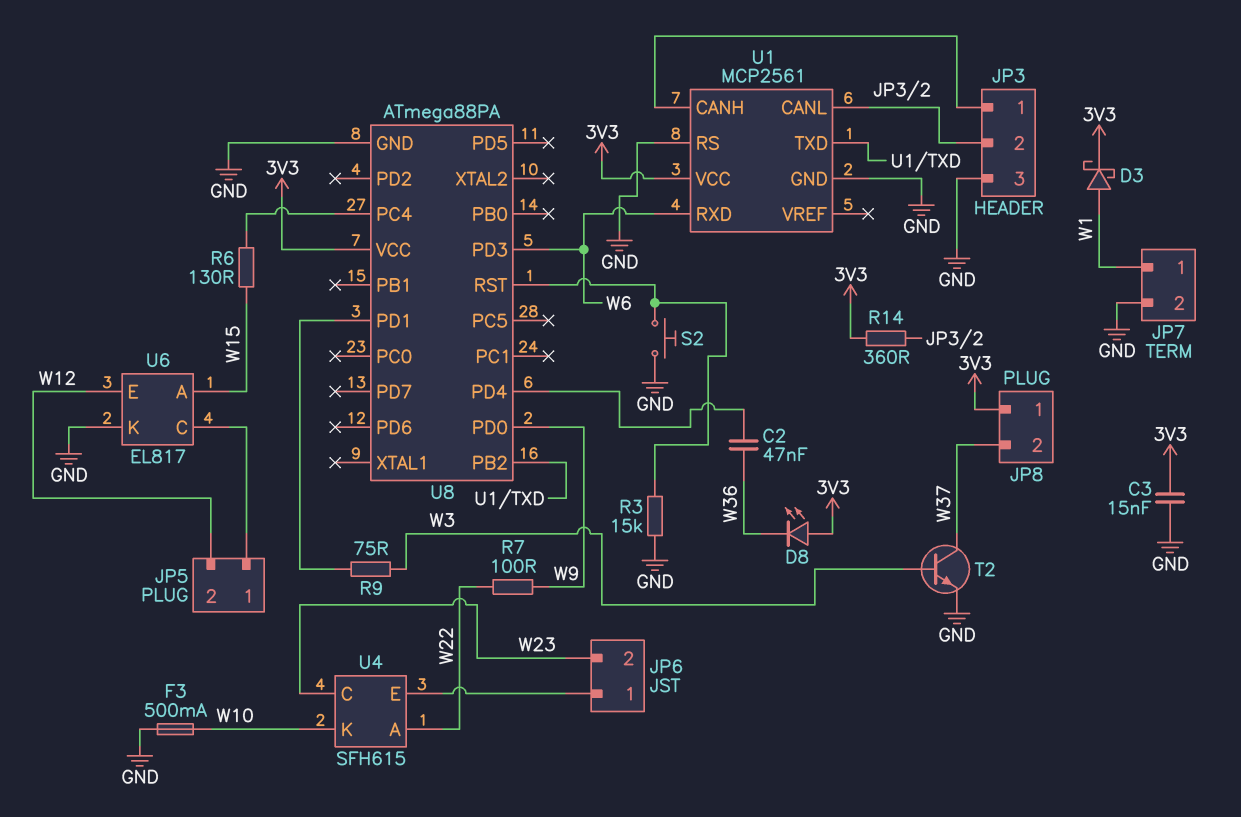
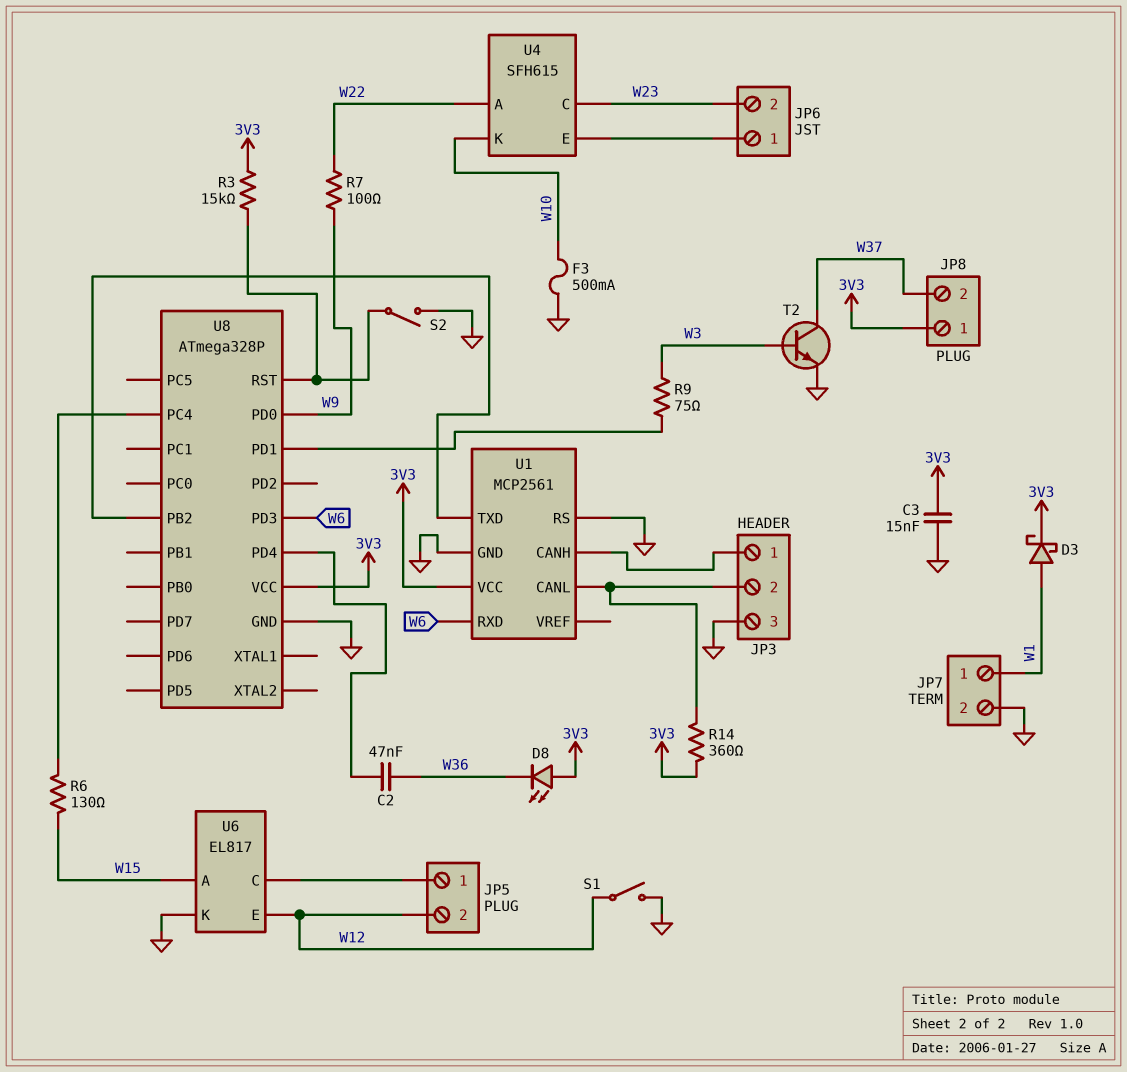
R3: 15k (GND, U8/RST) -> 15k (3V3, U8/RST)
S1: none -> switch (GND, W12)
S2: button (GND, U8/RST) -> switch (GND, U8/RST)
U8: ATmega88PA -> ATmega328P

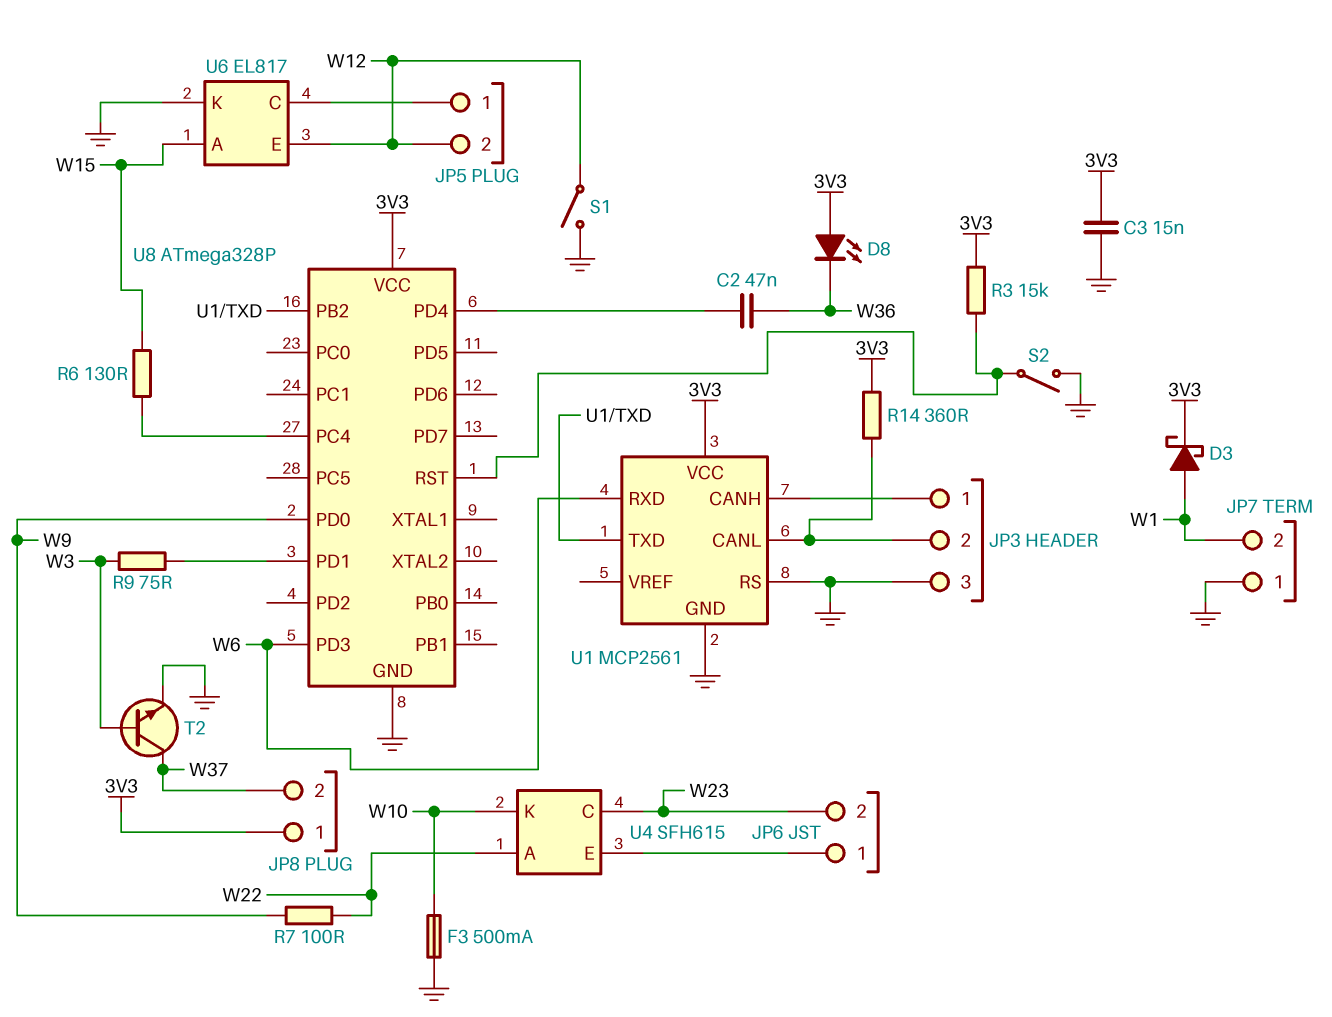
JP7 pin 1: W1 -> GND
JP7 pin 2: GND -> W1

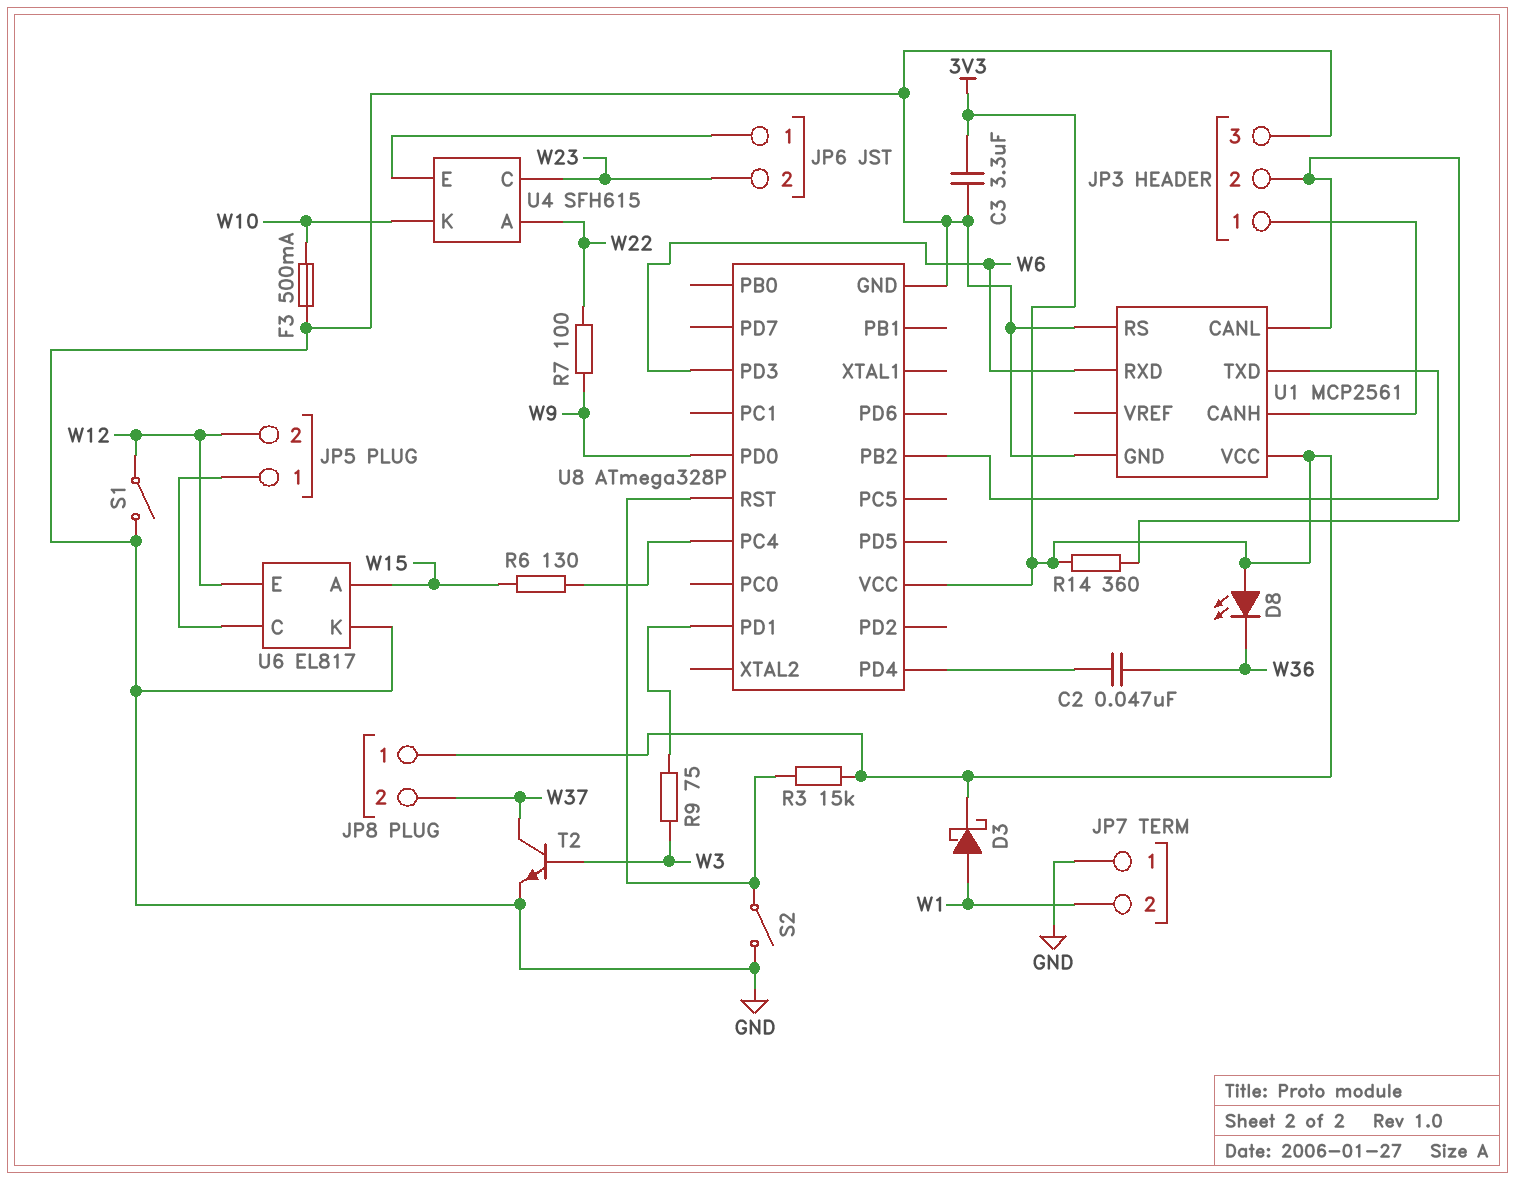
C3: 15nF (3V3, GND) -> 3.3uF (3V3, GND)

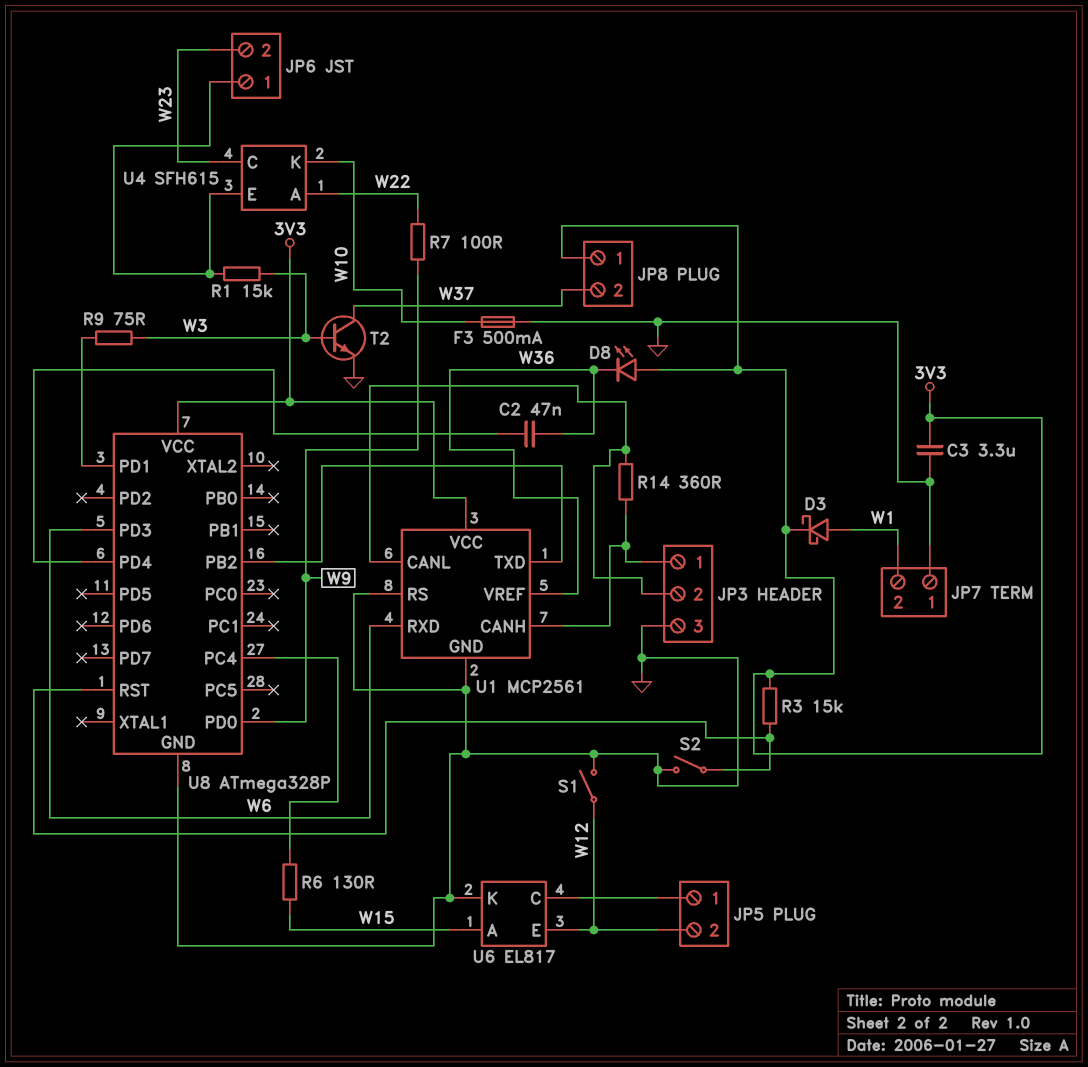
R1: none -> 15k (JP6/1, W3)
R14: 360 (3V3, JP3/2) -> 360 (JP3/1, JP3/2)
U1 pin VREF: none -> W36

